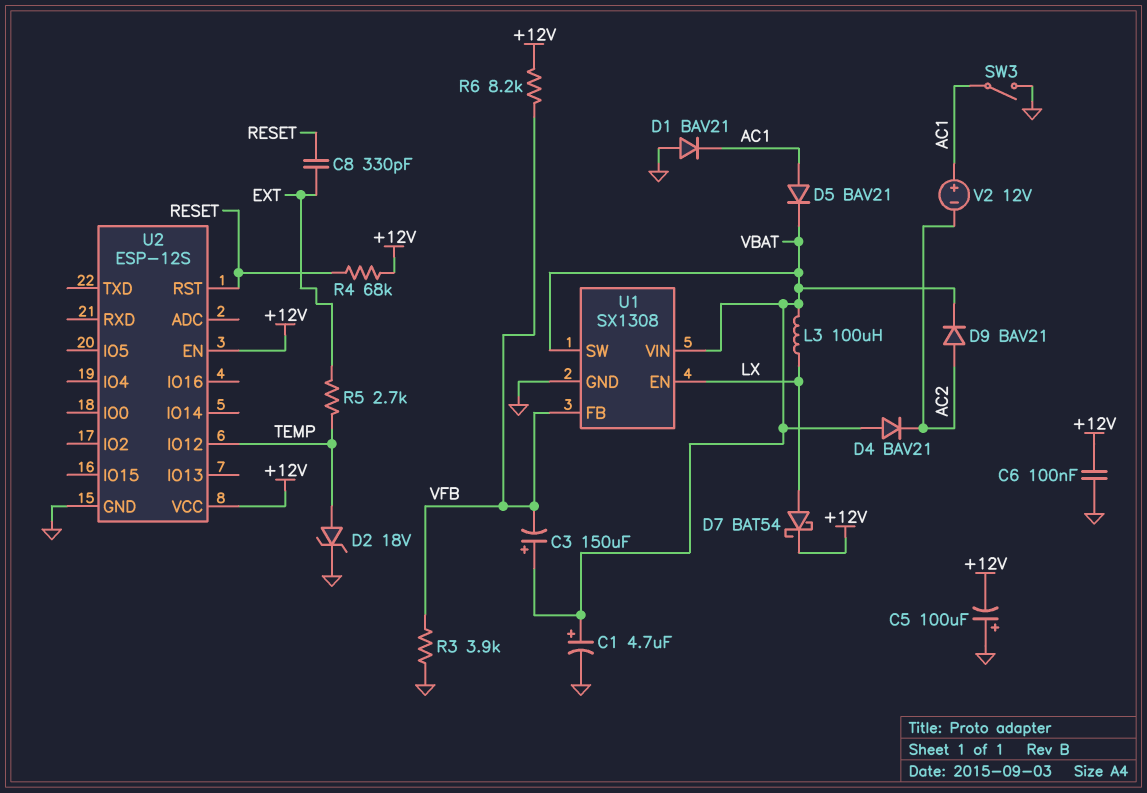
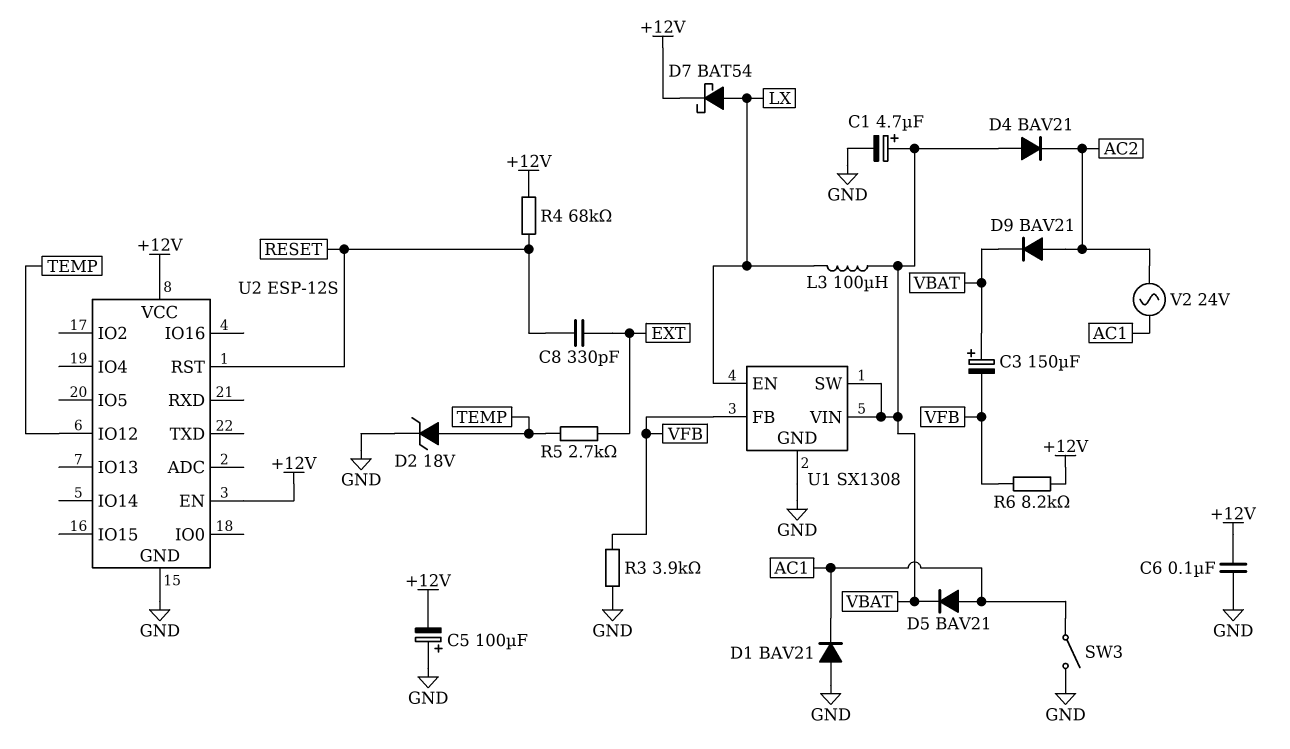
V2: 12V (plus AC1, minus AC2) -> AC 24V (AC1, AC2)

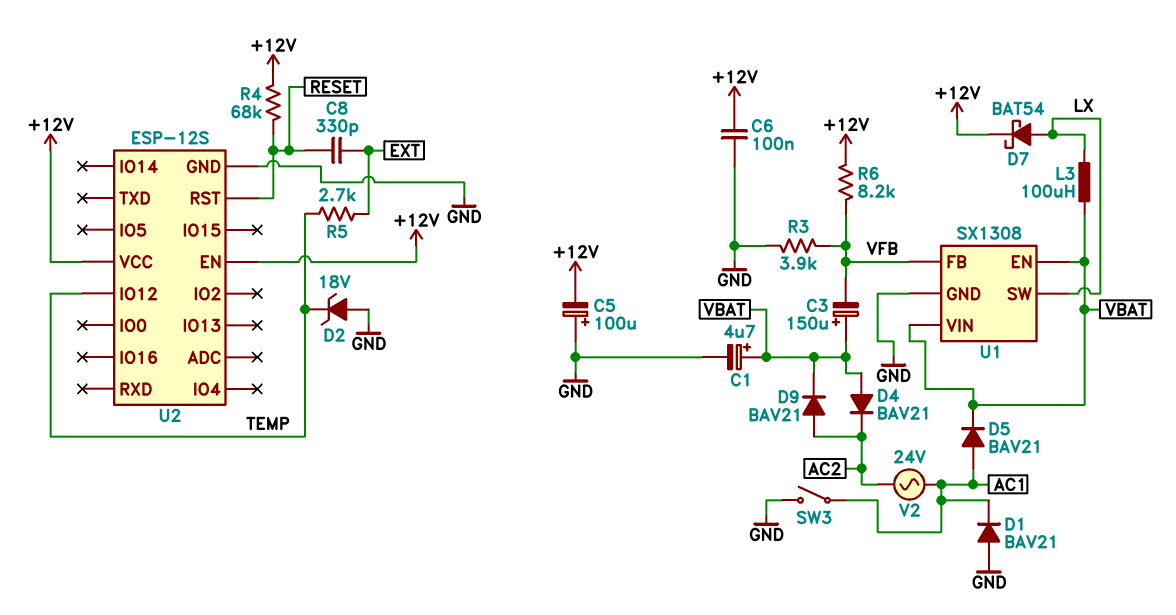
D2: zener 18V (A TEMP, K GND) -> zener 18V (A GND, K TEMP)
U1 pin EN: LX -> VBAT
U1 pin SW: VBAT -> LX

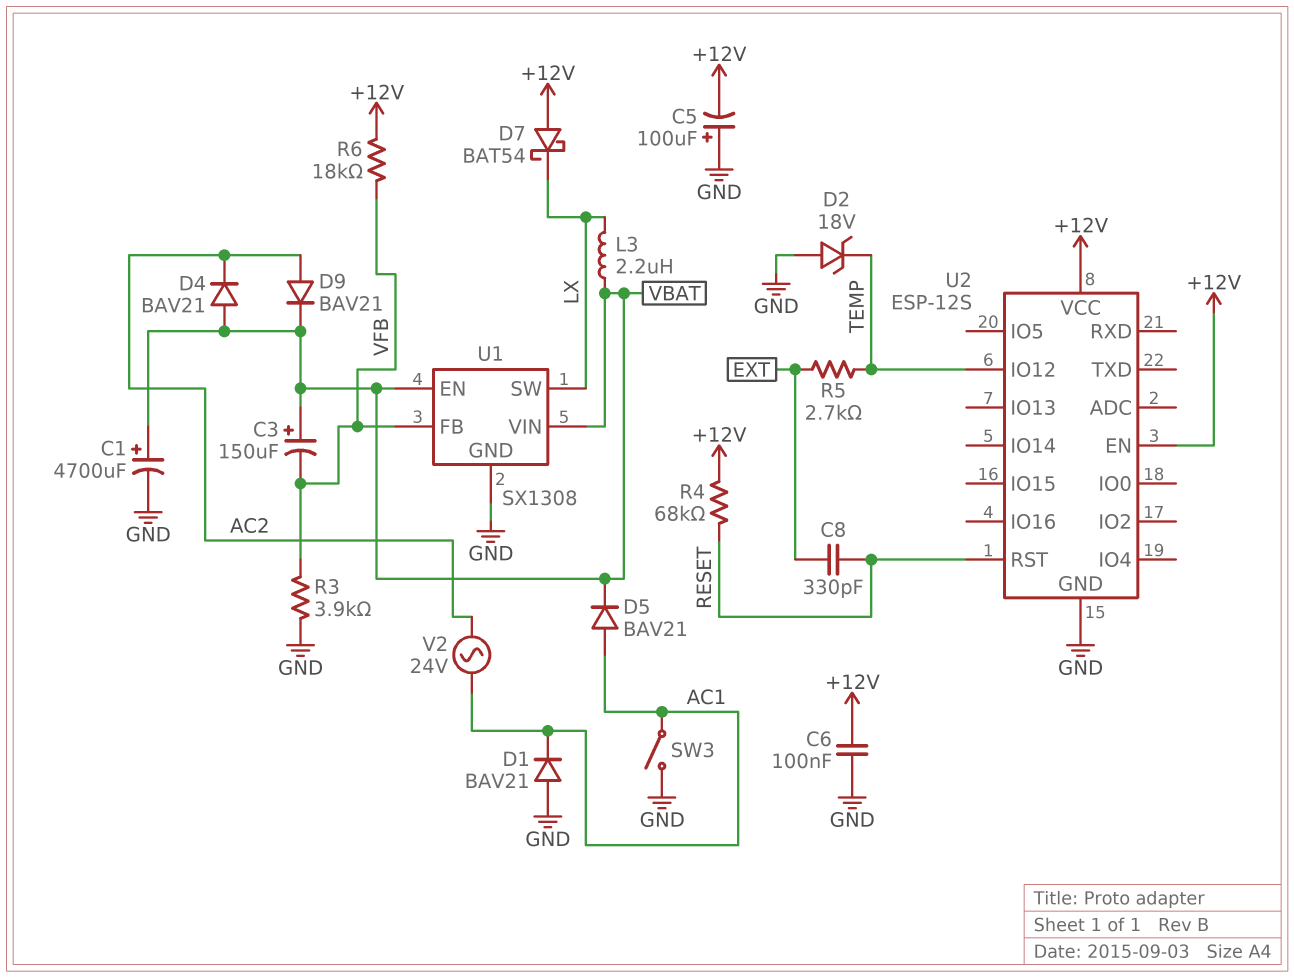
C1: 4.7uF (plus VBAT, minus GND) -> 4700uF (plus VBAT, minus GND)
D7: schottky BAT54 (A LX, K +12V) -> schottky BAT54 (A +12V, K LX)
L3: 100uH (LX, VBAT) -> 2.2uH (LX, VBAT)
R6: 8.2k (+12V, VFB) -> 18k (+12V, VFB)

